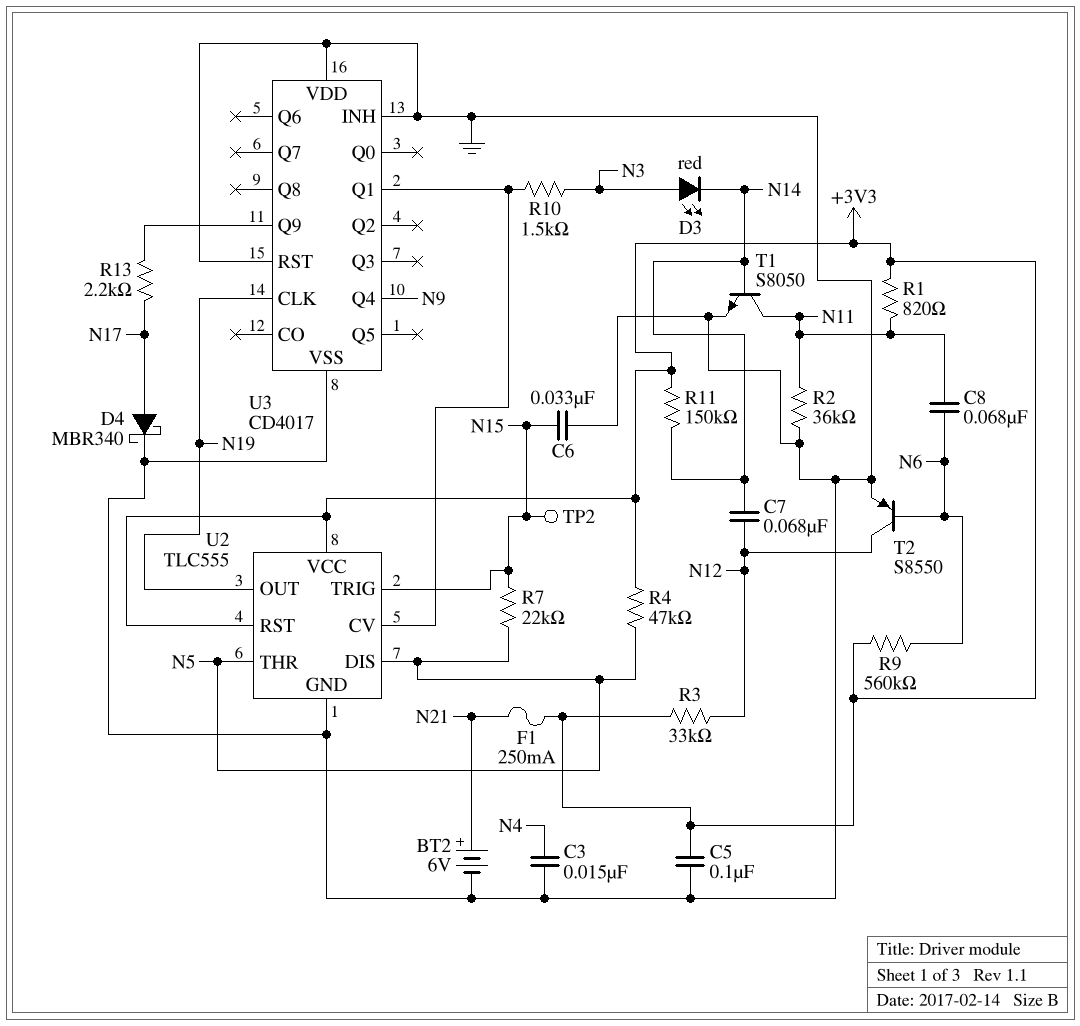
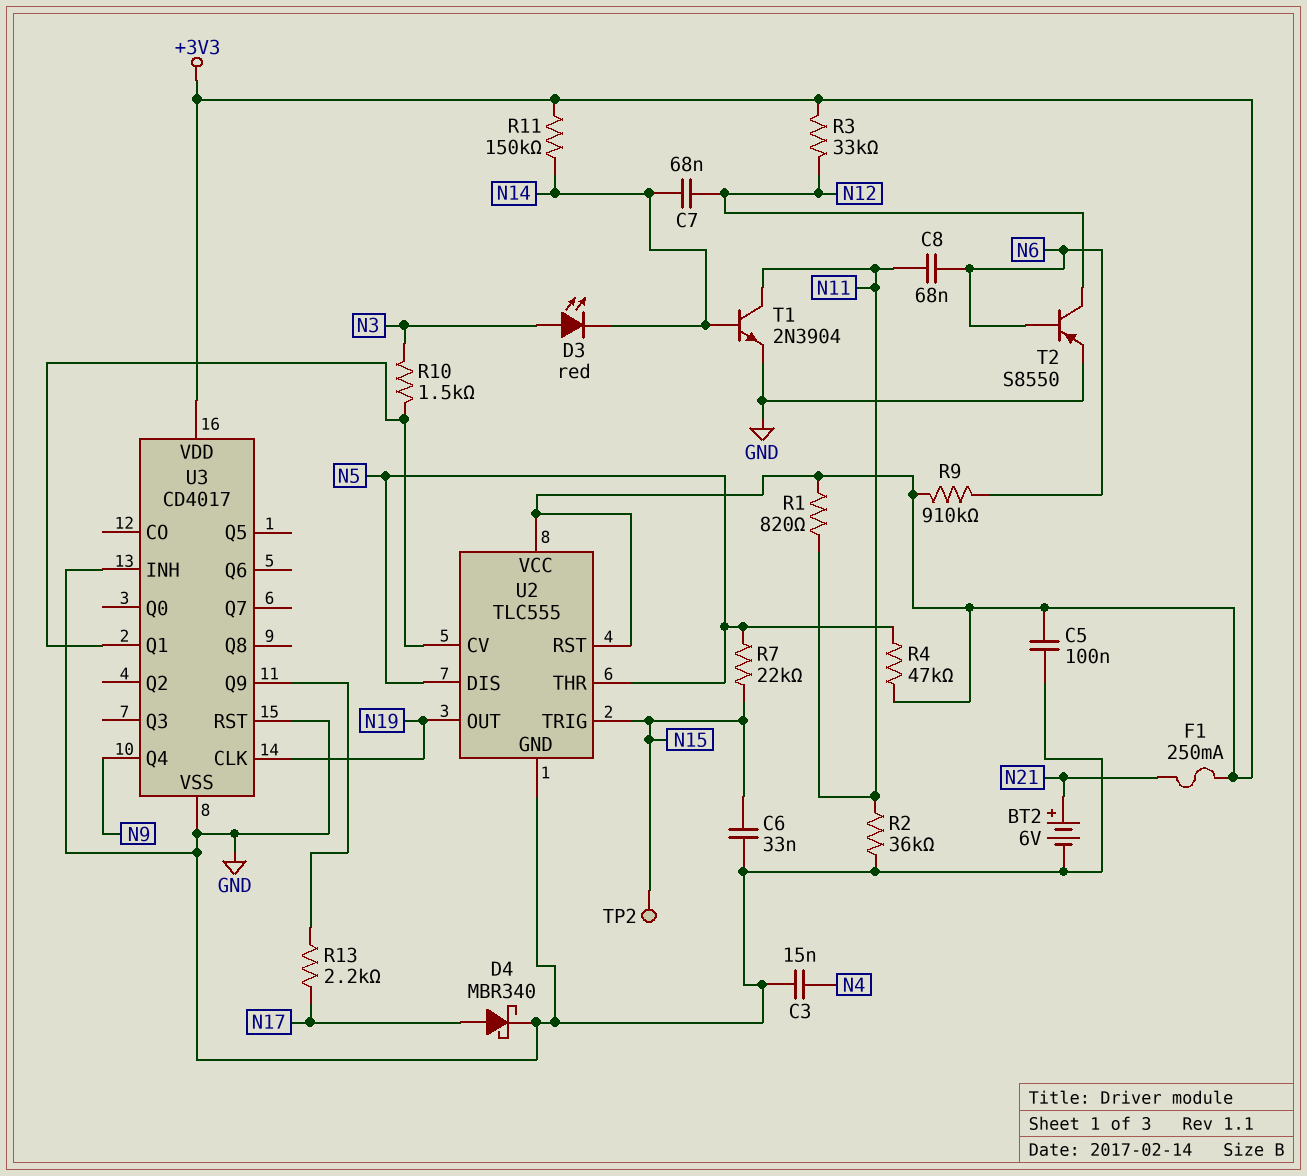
R9: 560k (+3V3, N6) -> 910k (+3V3, N6)
T1: NPN S8050 (B N14, C N11, E GND) -> NPN 2N3904 (B N14, C N11, E GND)
U3 pin VDD: GND -> +3V3

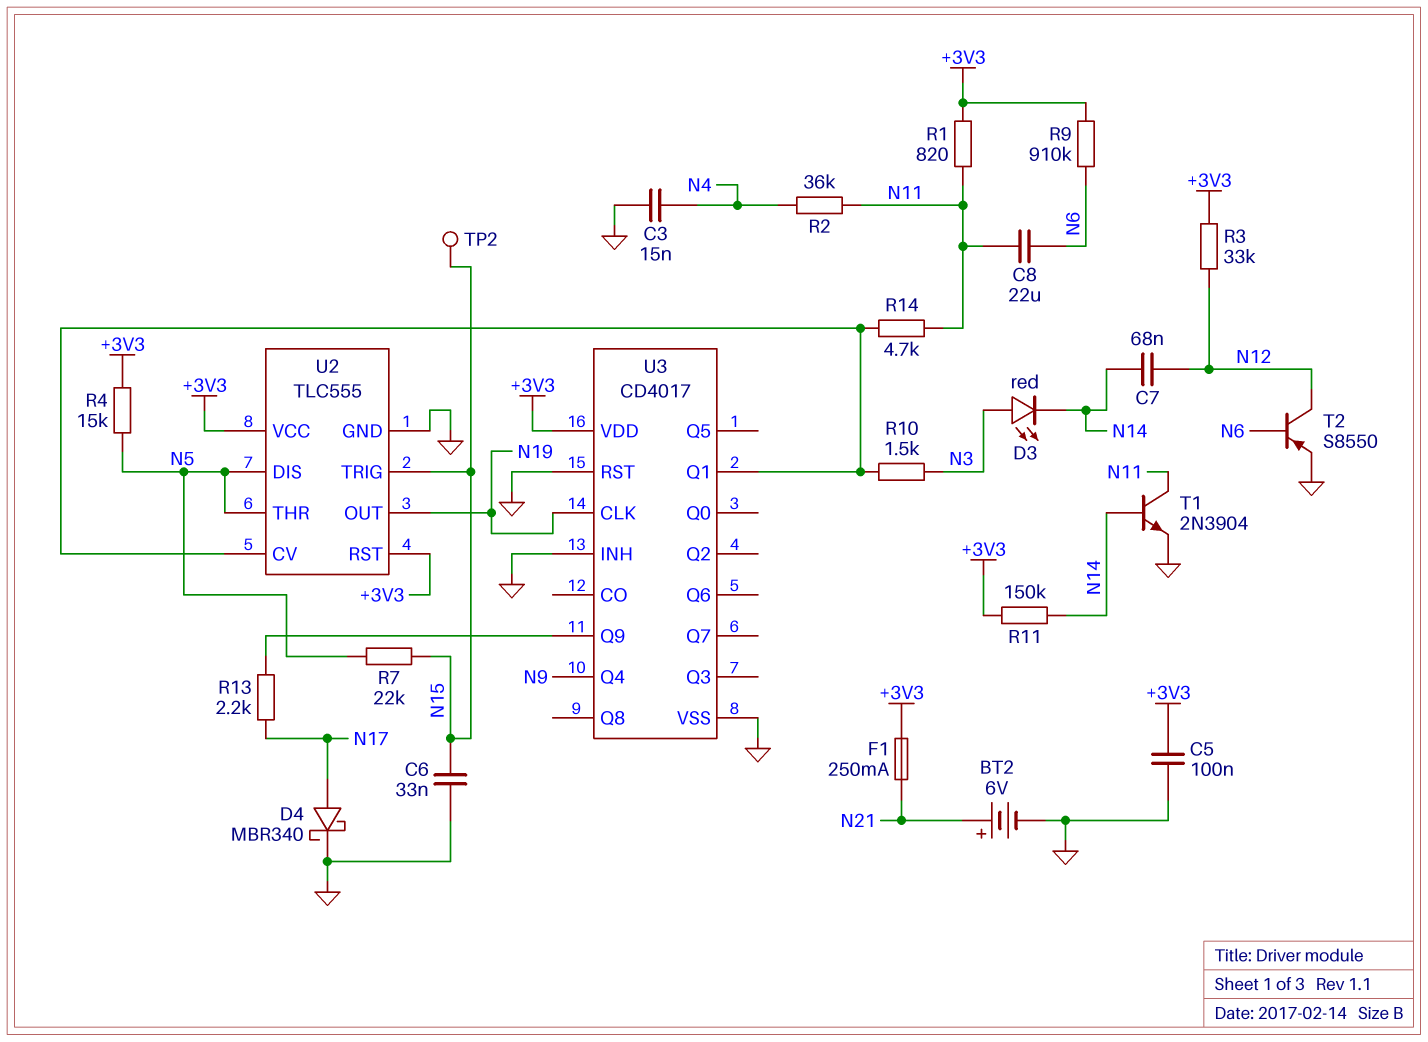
C8: 68nF (N6, N11) -> 22uF (N6, N11)
R2: 36k (GND, N11) -> 36k (N4, N11)
R4: 47k (+3V3, N5) -> 15k (+3V3, N5)
R14: none -> 4.7k (N11, U2/CV)

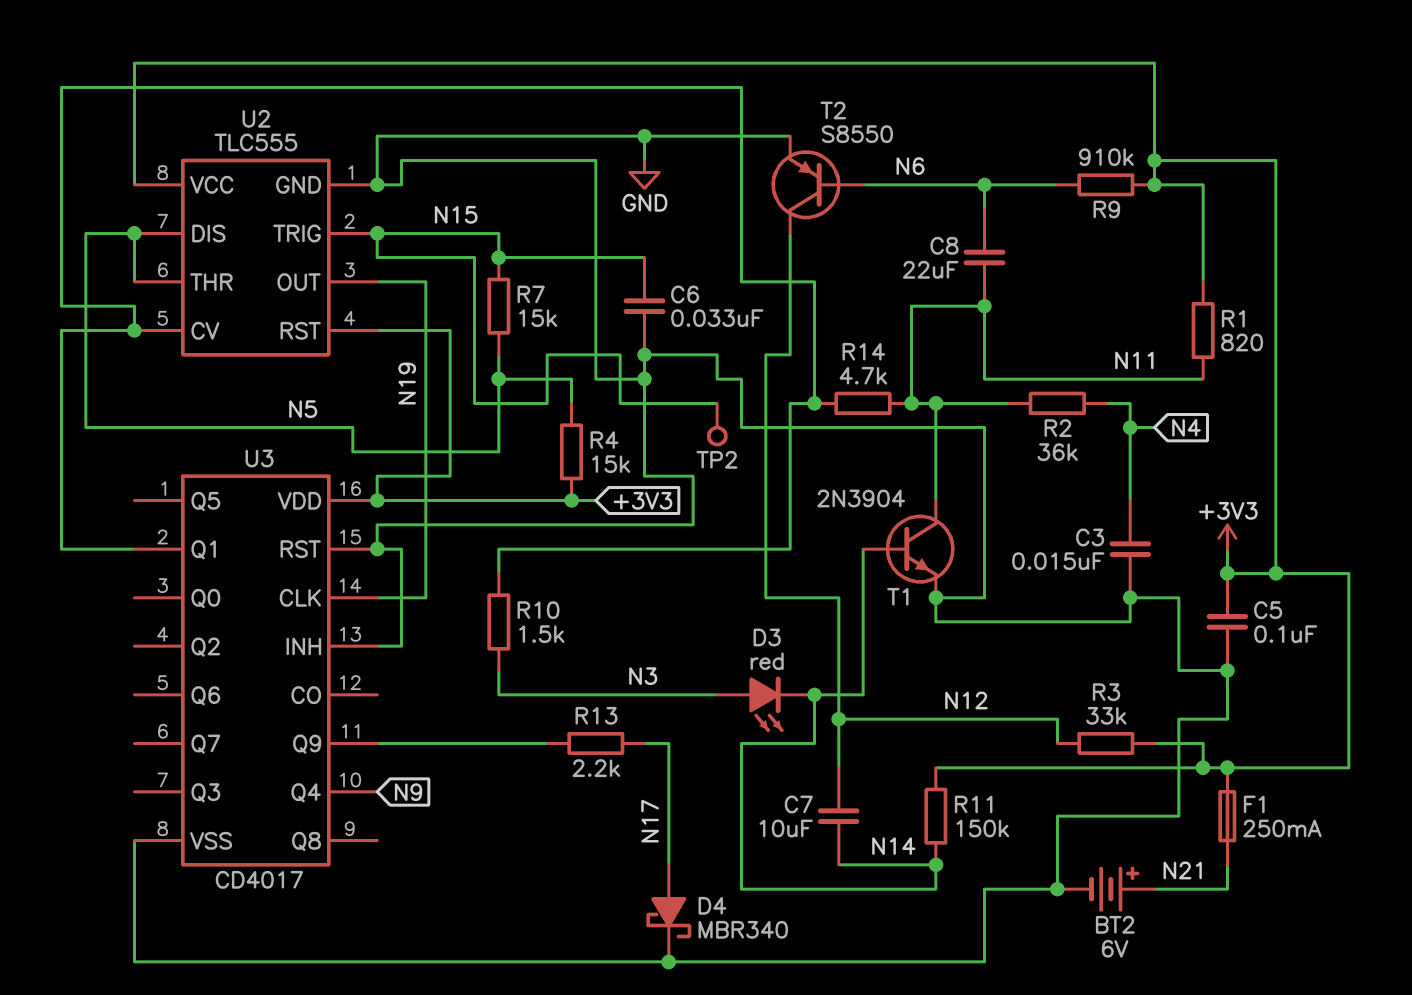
C7: 68nF (N12, N14) -> 10uF (N12, N14)
R7: 22k (N5, N15) -> 15k (N5, N15)

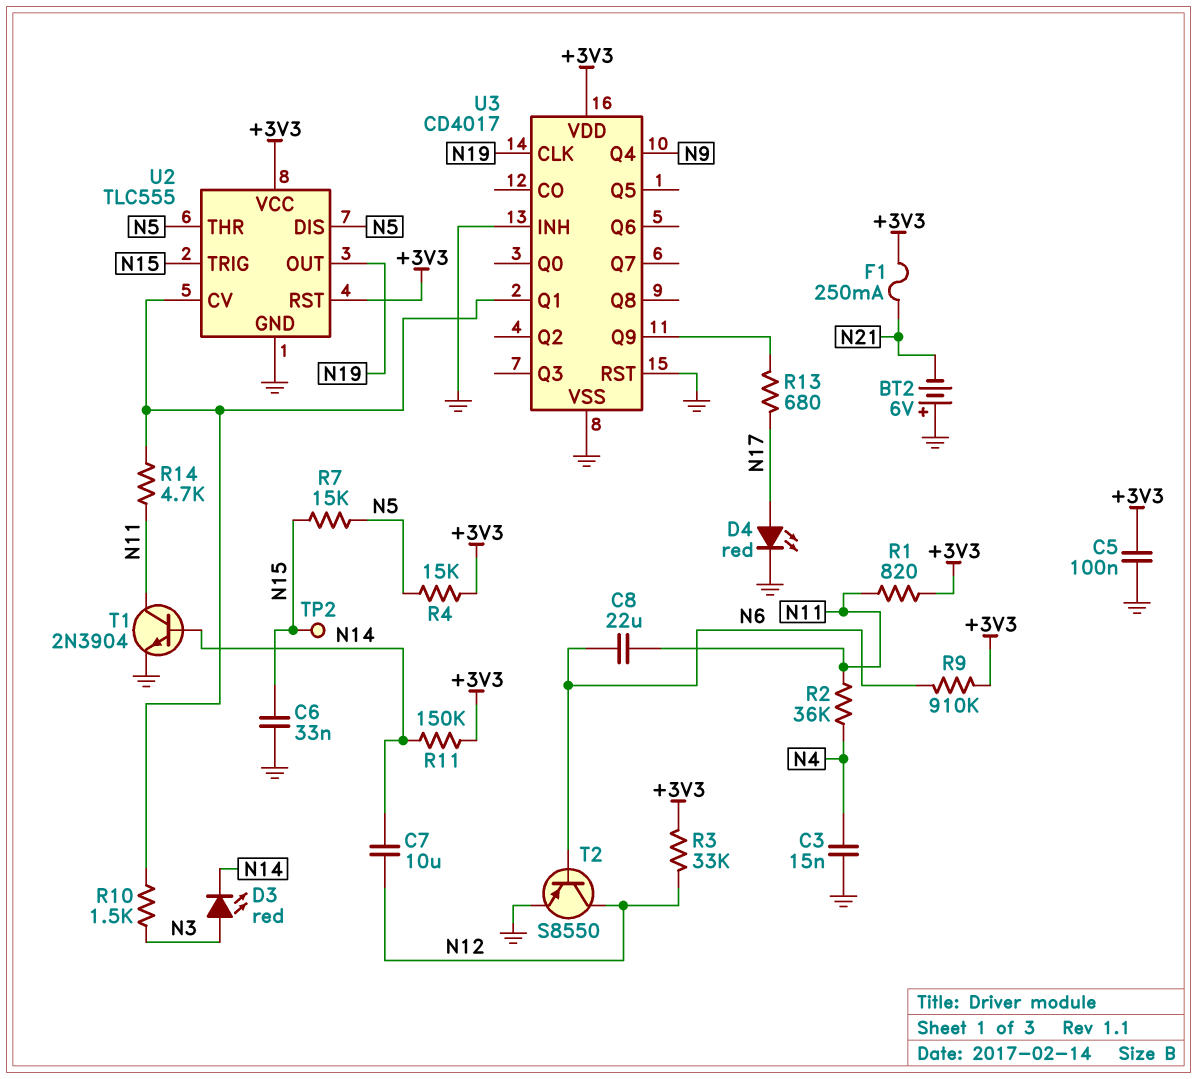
BT2: 6V (plus N21, minus GND) -> 6V (plus GND, minus N21)
D4: schottky MBR340 (A N17, K GND) -> LED red (A N17, K GND)
R13: 2.2k (N17, U3/Q9) -> 680 (N17, U3/Q9)

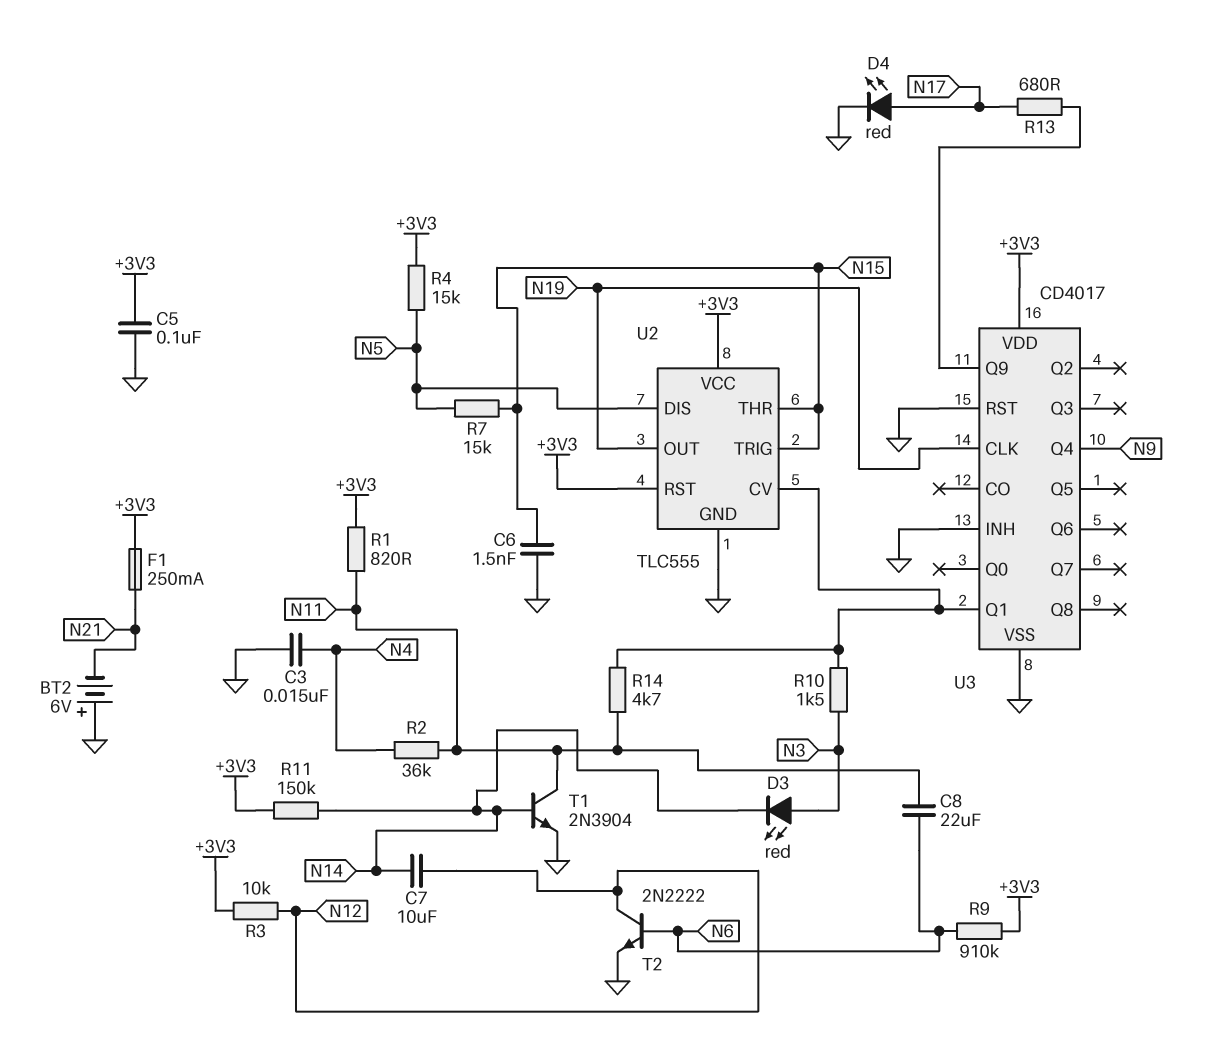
C6: 33nF (GND, N15) -> 1.5nF (GND, N15)
R3: 33k (+3V3, N12) -> 10k (+3V3, N12)
T2: PNP S8550 (B N6, C N12, E GND) -> NPN 2N2222 (B N6, C N12, E GND)
TP2: test point (N15) -> none
U2 pin THR: N5 -> N15

